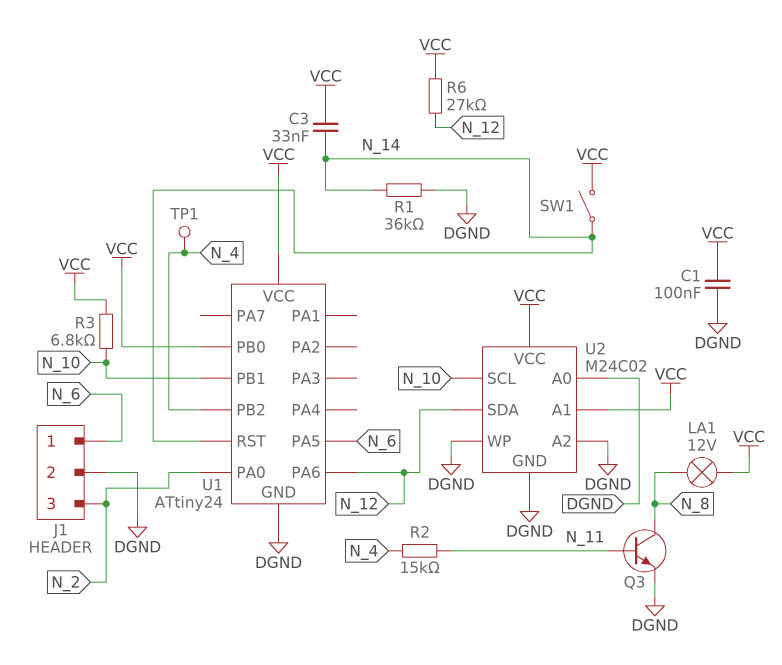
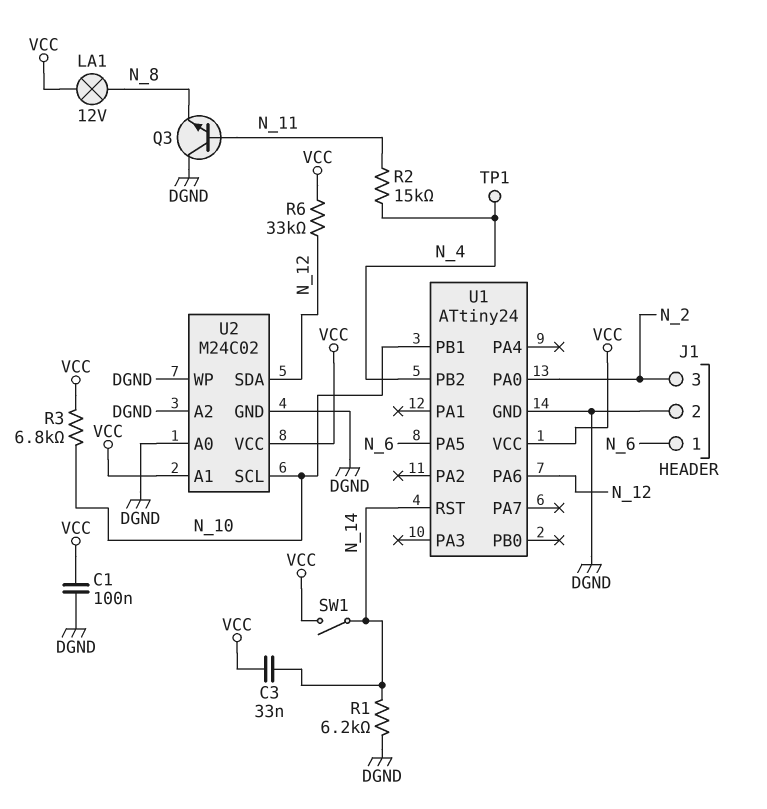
Q3: NPN (B N_11, C N_8, E DGND) -> NPN (B N_11, C DGND, E N_8)
R1: 36k (DGND, N_14) -> 6.2k (DGND, N_14)
R6: 27k (N_12, VCC) -> 33k (N_12, VCC)
U1 pin PB0: VCC -> none

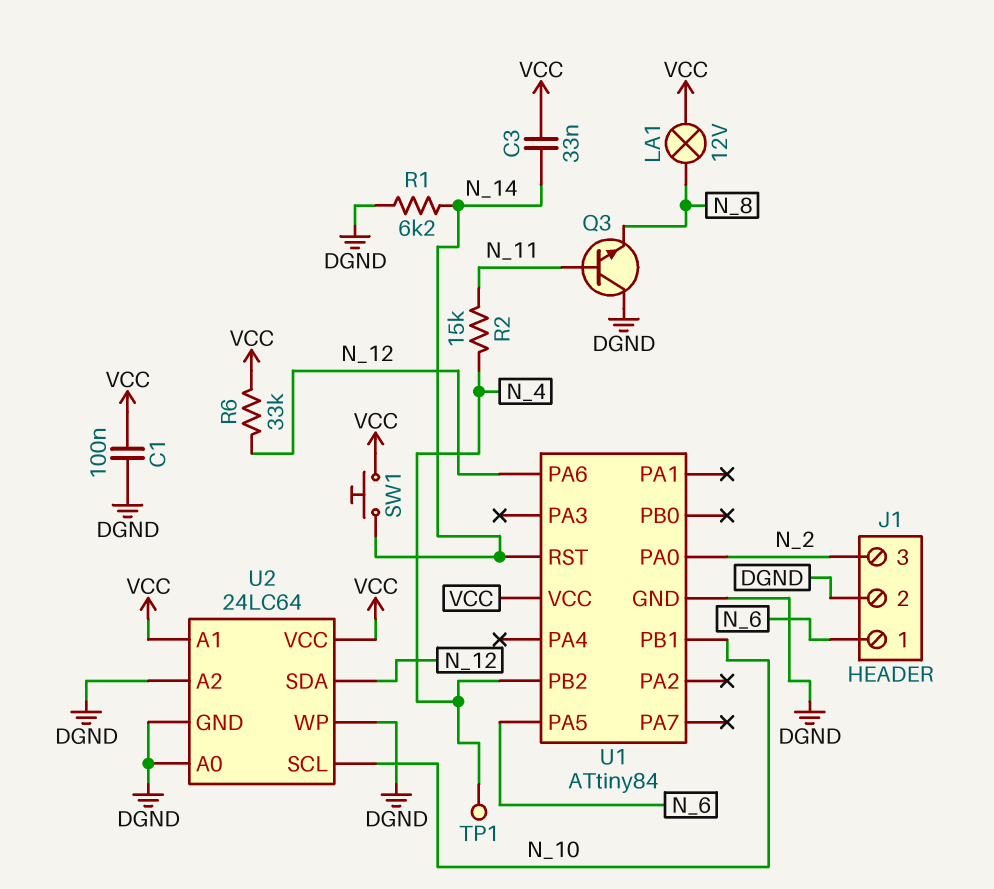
R3: 6.8k (N_10, VCC) -> none
SW1: switch (N_14, VCC) -> button (N_14, VCC)
U1: ATtiny24 -> ATtiny84
U2: M24C02 -> 24LC64

